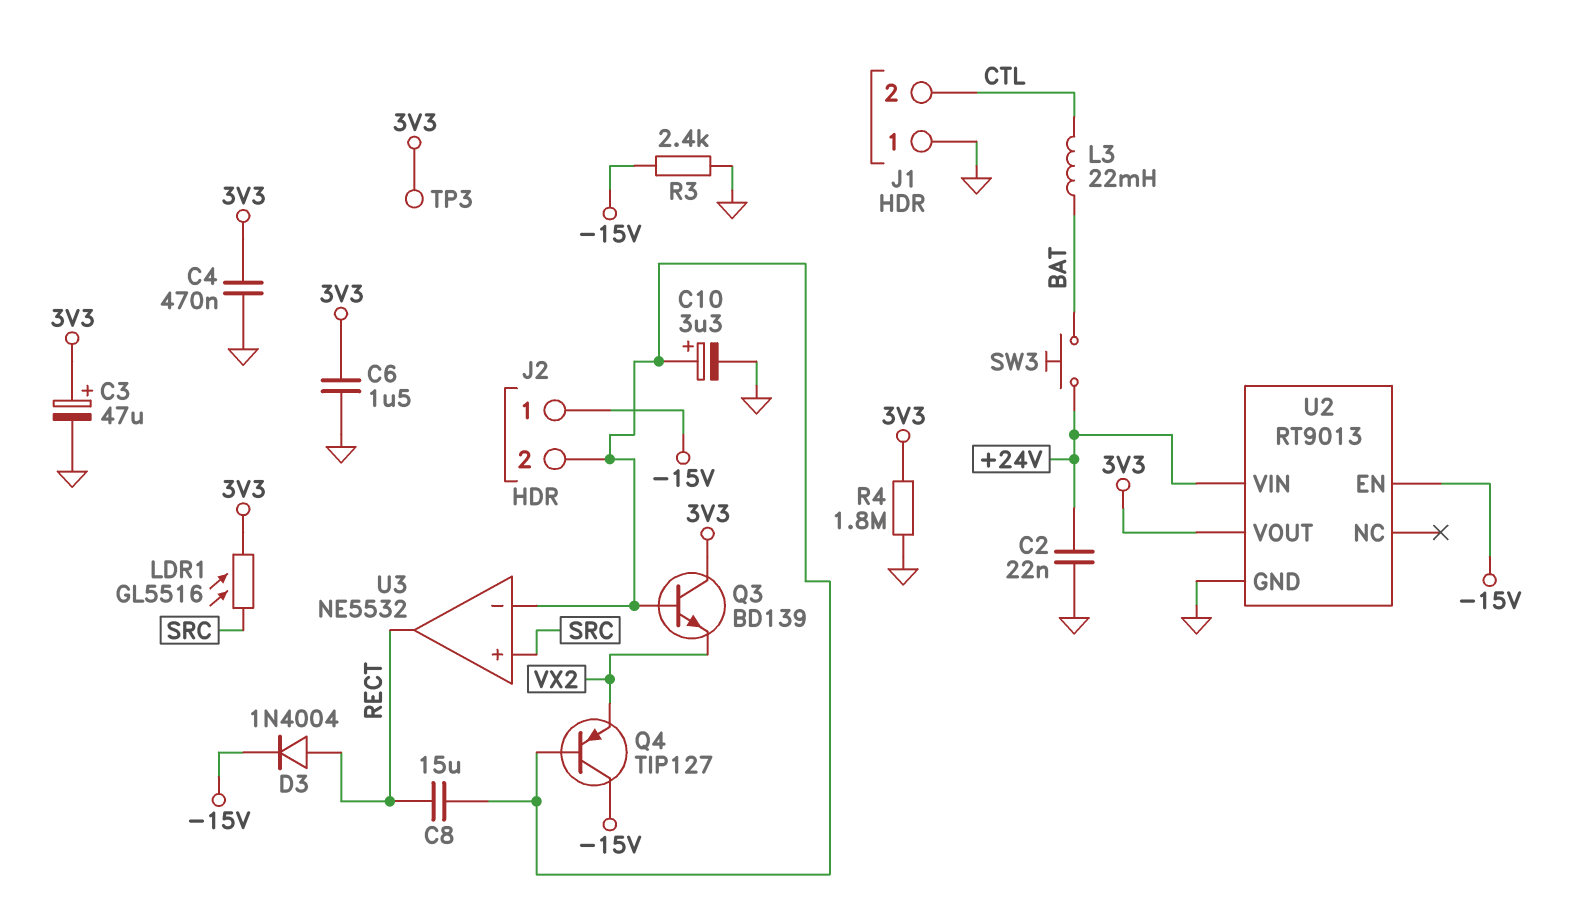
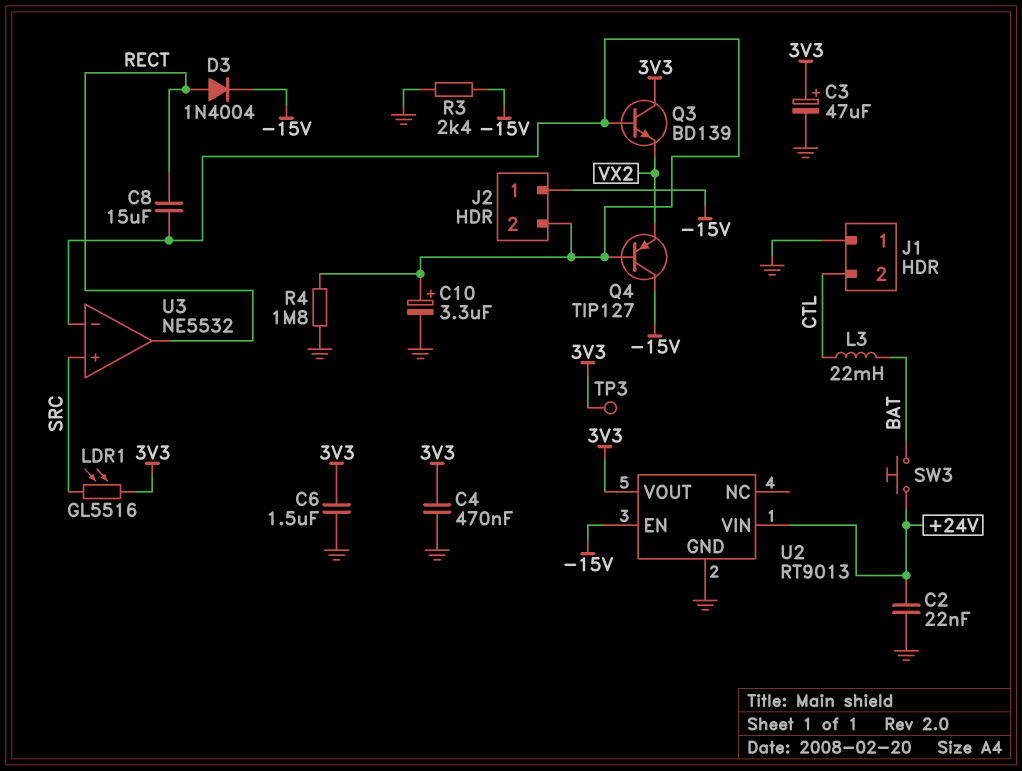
R4: 1.8M (3V3, GND) -> 1.8M (GND, J2/2)

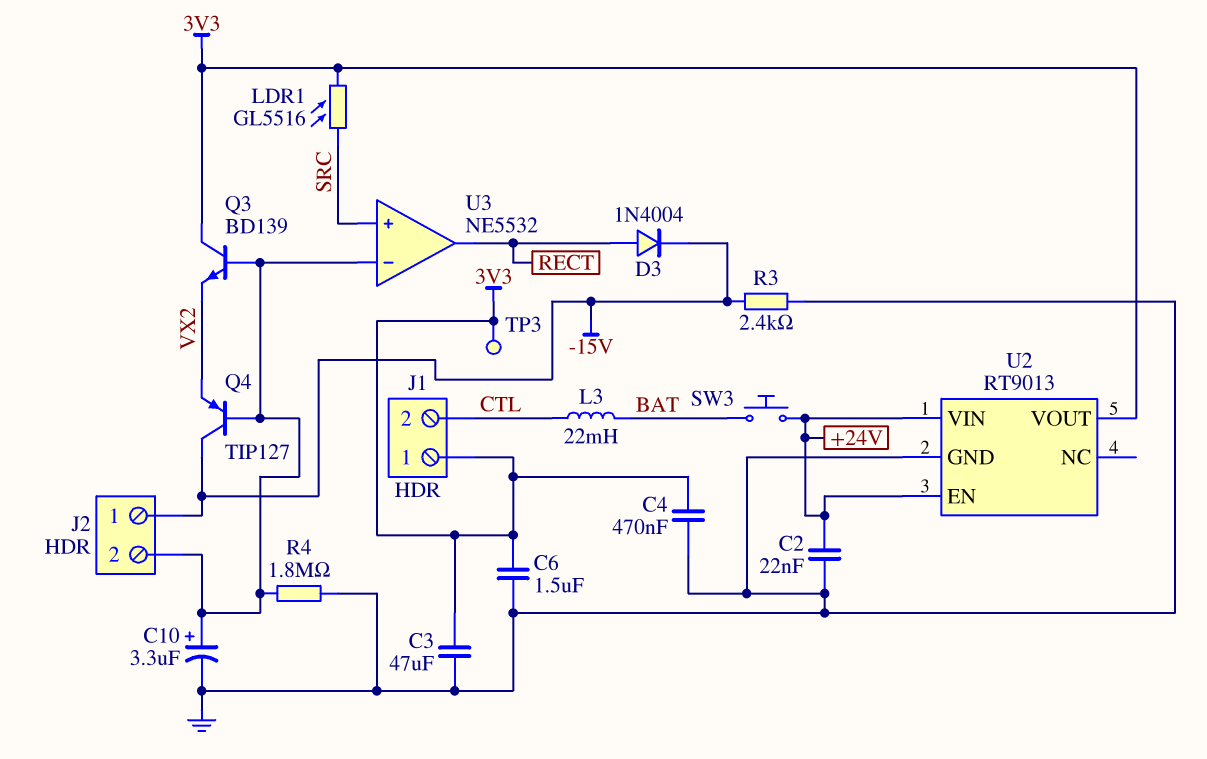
C3: 47uF (plus 3V3, minus GND) -> 47uF (3V3, GND)
C8: 15uF (J2/2, RECT) -> none
J1 pin 1: GND -> 3V3
U2 pin EN: -15V -> +24V

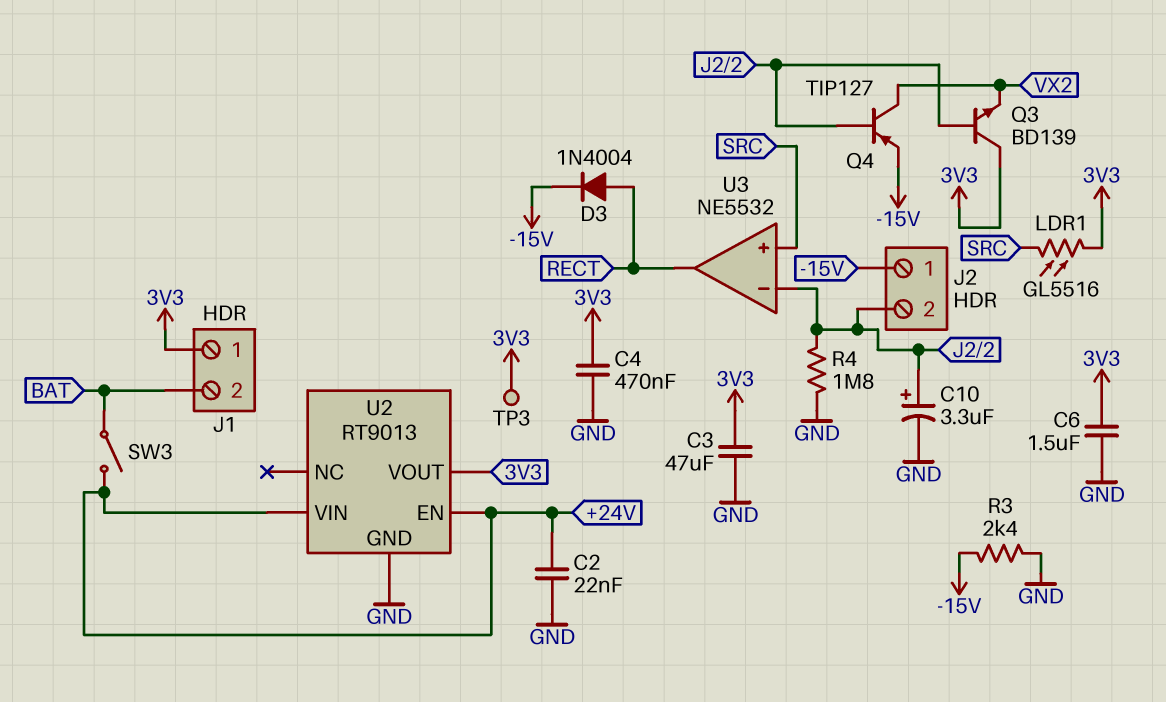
J1 pin 2: CTL -> BAT
L3: 22mH (BAT, CTL) -> none
Q4: PNP TIP127 (B J2/2, C -15V, E VX2) -> PNP TIP127 (B J2/2, C VX2, E -15V)
SW3: button (+24V, BAT) -> switch (+24V, BAT)

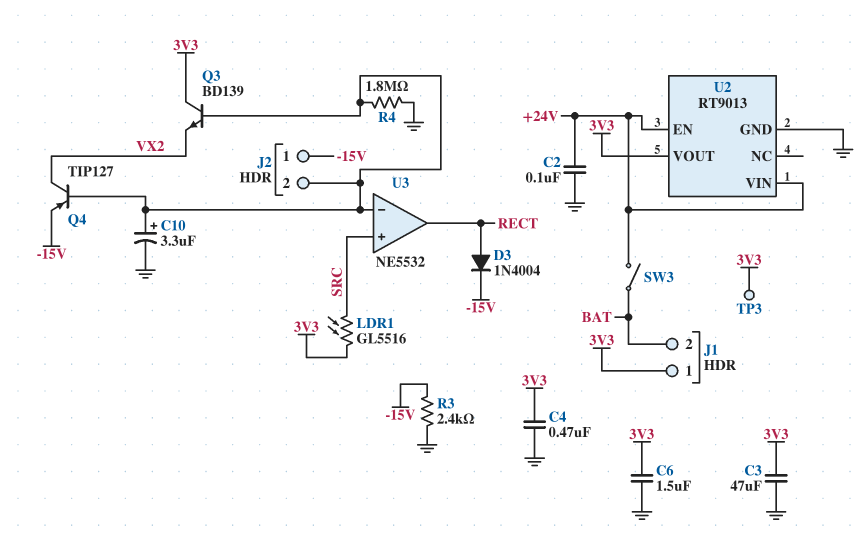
C2: 22nF (+24V, GND) -> 100nF (+24V, GND)

